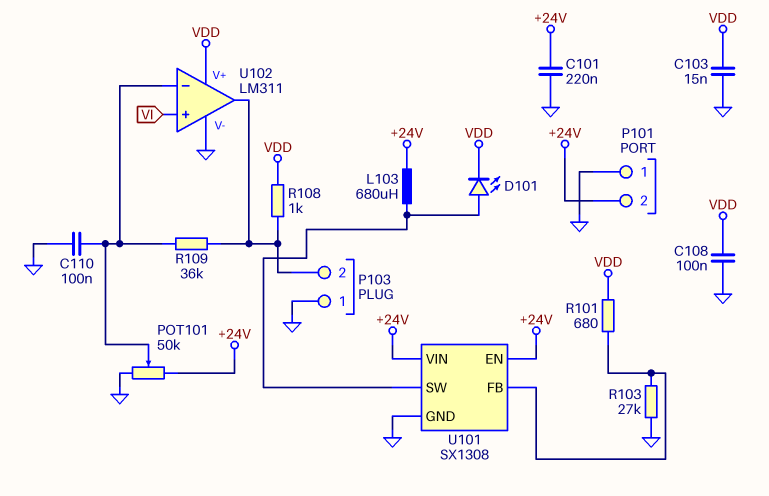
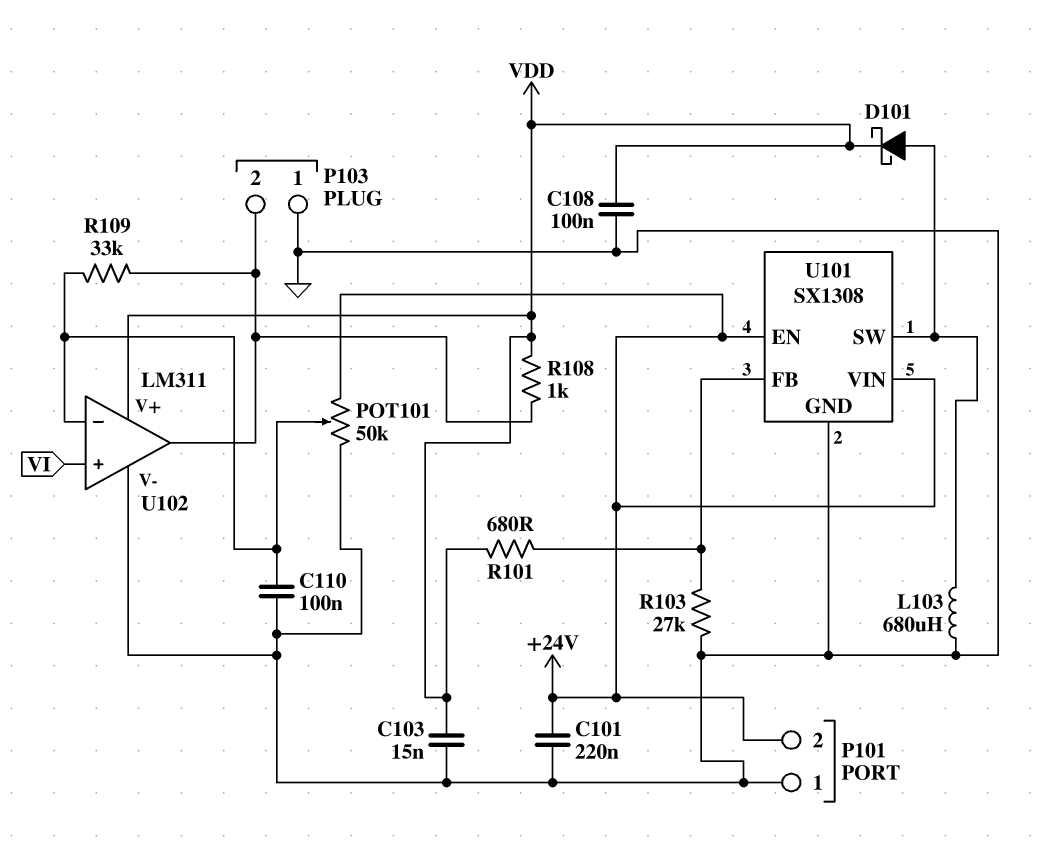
D101: LED (A U101/SW, K VDD) -> schottky (A U101/SW, K VDD)
L103: 680uH (+24V, U101/SW) -> 680uH (GND, U101/SW)
R109: 36k (P103/2, U102/in-) -> 33k (P103/2, U102/in-)

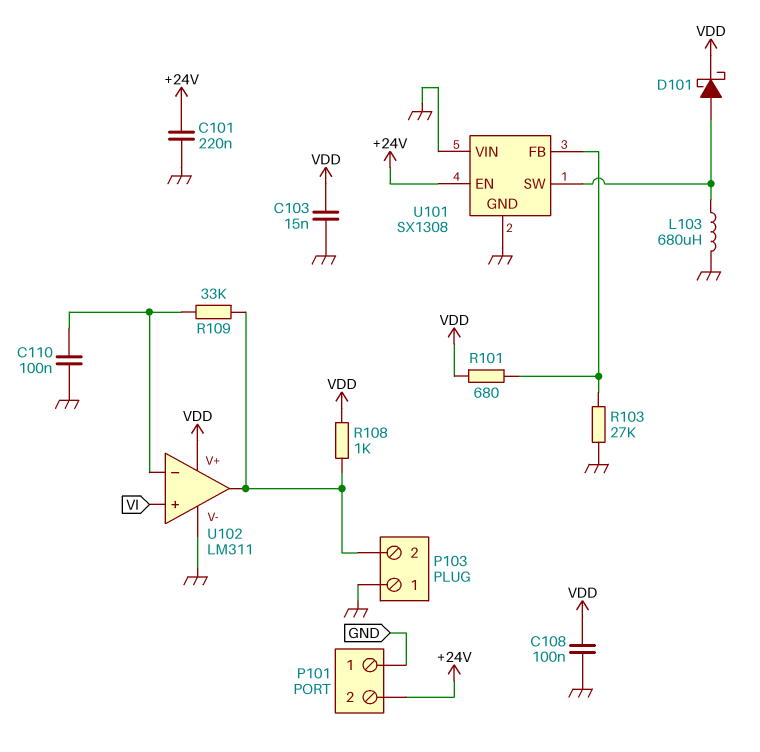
POT101: 50k (+24V, GND, wiper U102/in-) -> none
U101 pin VIN: +24V -> GND

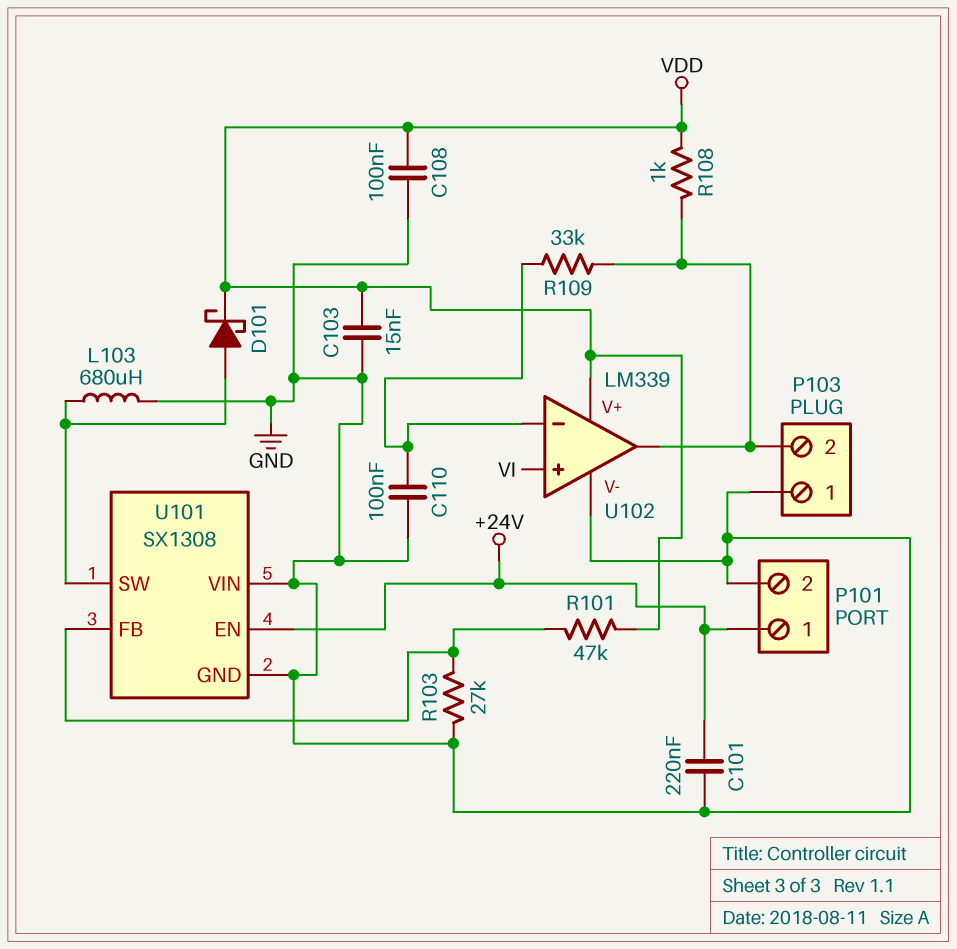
P101 pin 1: GND -> +24V
P101 pin 2: +24V -> GND
R101: 680 (U101/FB, VDD) -> 47k (U101/FB, VDD)
U102: LM311 -> LM339

